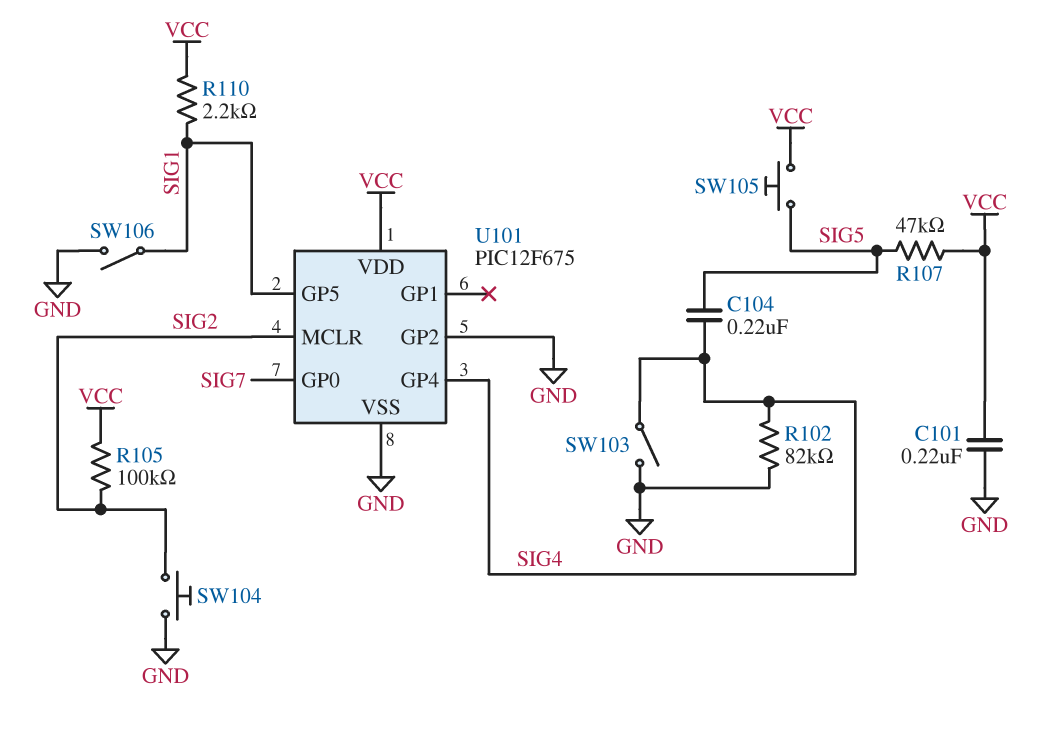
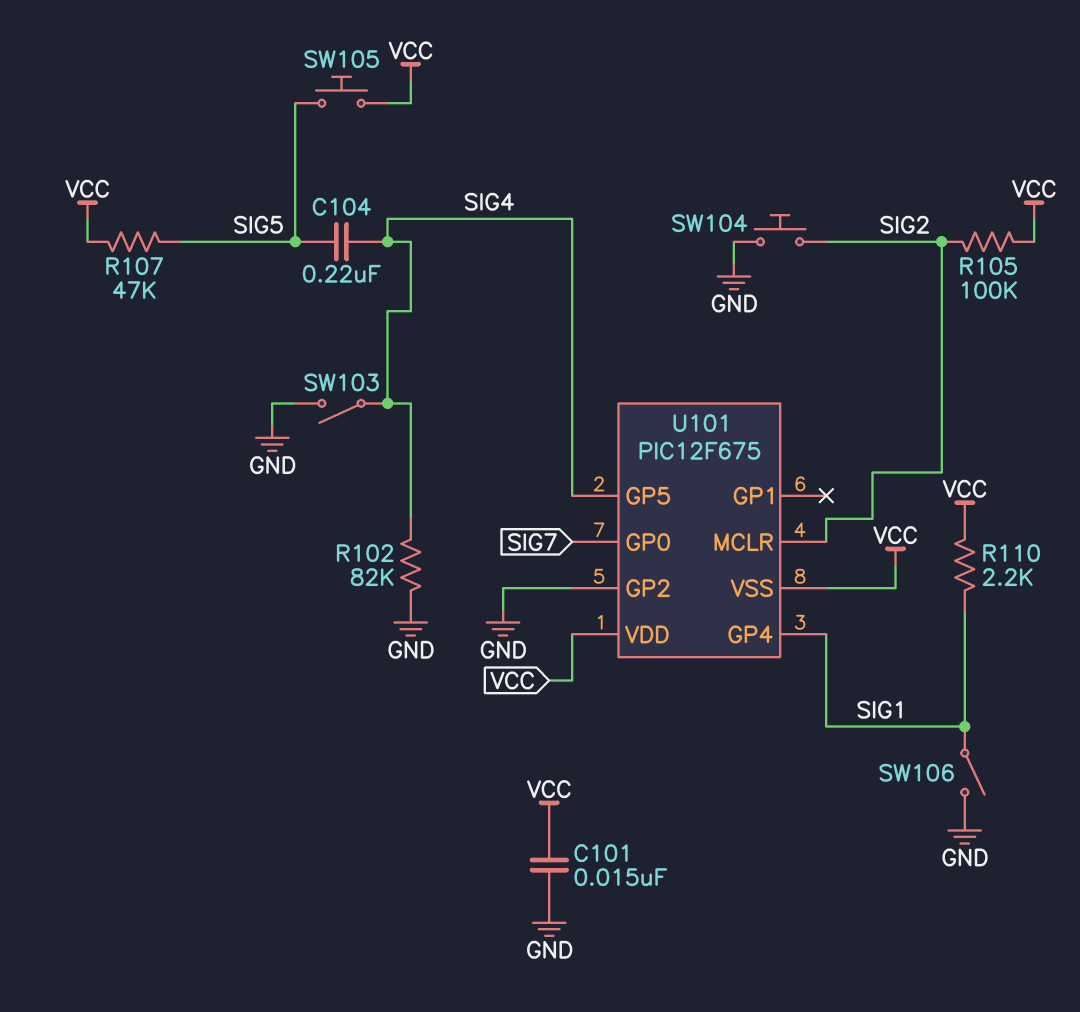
C101: 220nF (GND, VCC) -> 15nF (GND, VCC)
U101 pin GP4: SIG4 -> SIG1
U101 pin GP5: SIG1 -> SIG4
U101 pin VSS: GND -> VCC

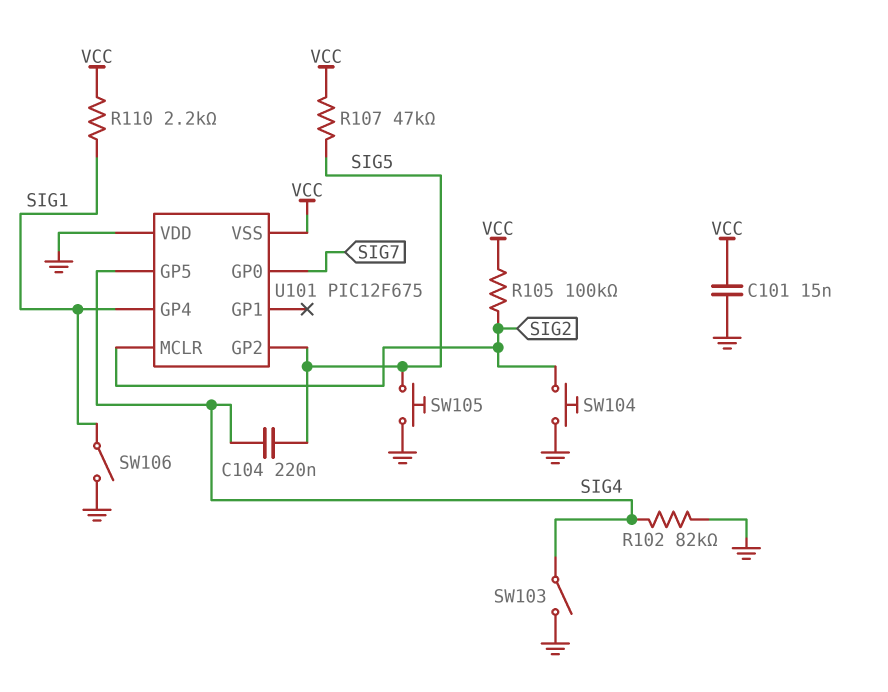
SW105: button (SIG5, VCC) -> button (GND, SIG5)
U101 pin GP2: GND -> SIG5
U101 pin VDD: VCC -> GND

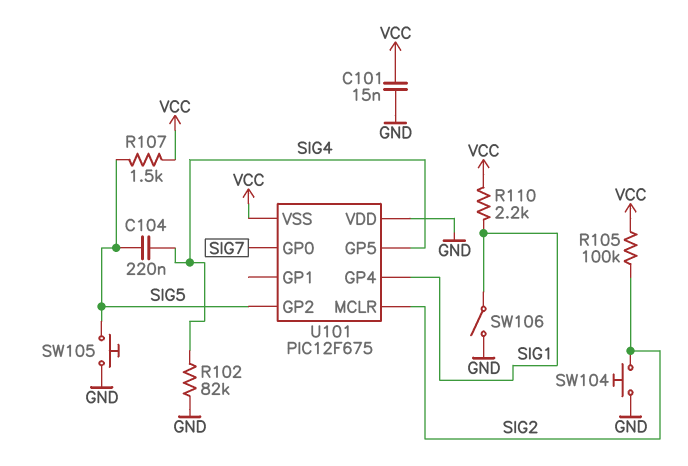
R107: 47k (SIG5, VCC) -> 1.5k (SIG5, VCC)
SW103: switch (GND, SIG4) -> none

